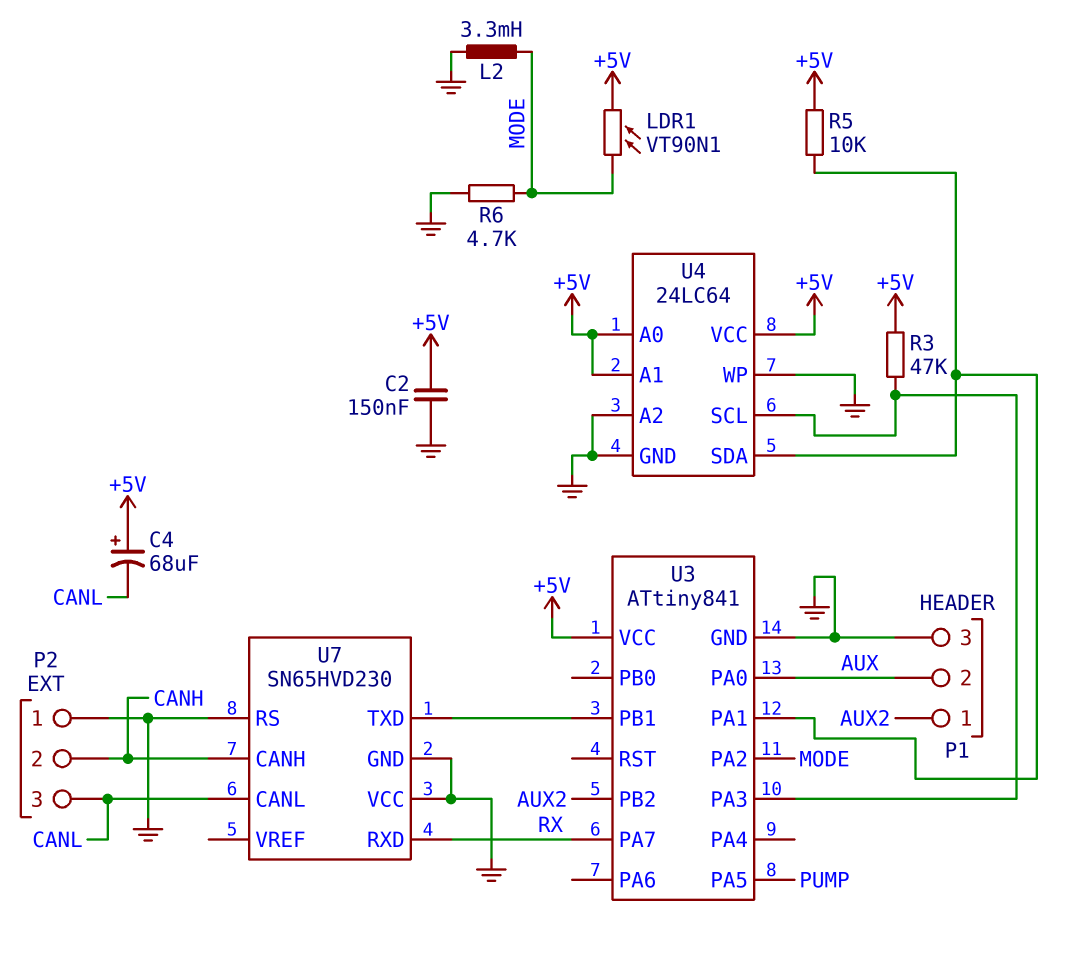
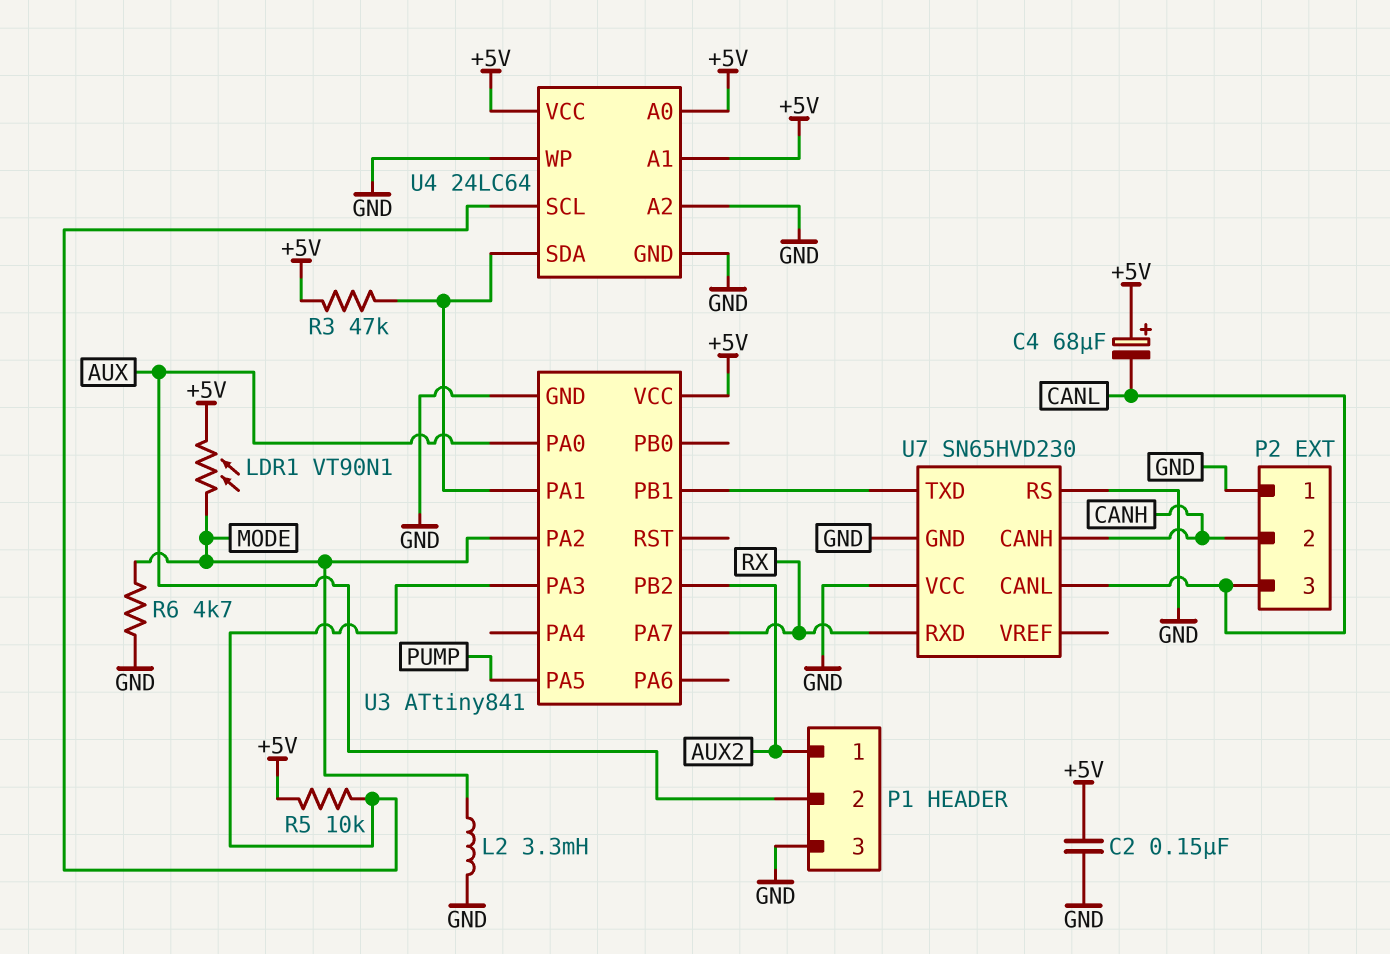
R3: 47k (+5V, U3/PA3) -> 47k (+5V, U3/PA1)
R5: 10k (+5V, U3/PA1) -> 10k (+5V, U3/PA3)

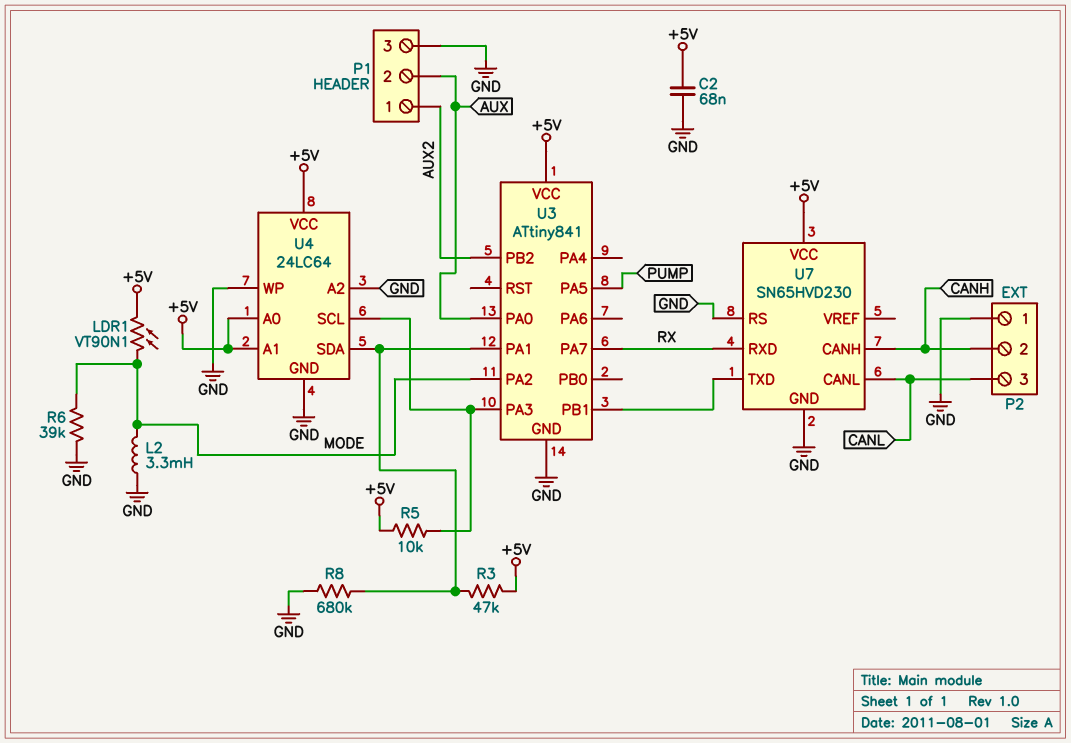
C2: 150nF (+5V, GND) -> 68nF (+5V, GND)
C4: 68uF (plus +5V, minus CANL) -> none
R6: 4.7k (GND, MODE) -> 39k (GND, MODE)
R8: none -> 680k (GND, U3/PA1)
U7 pin VCC: GND -> +5V

